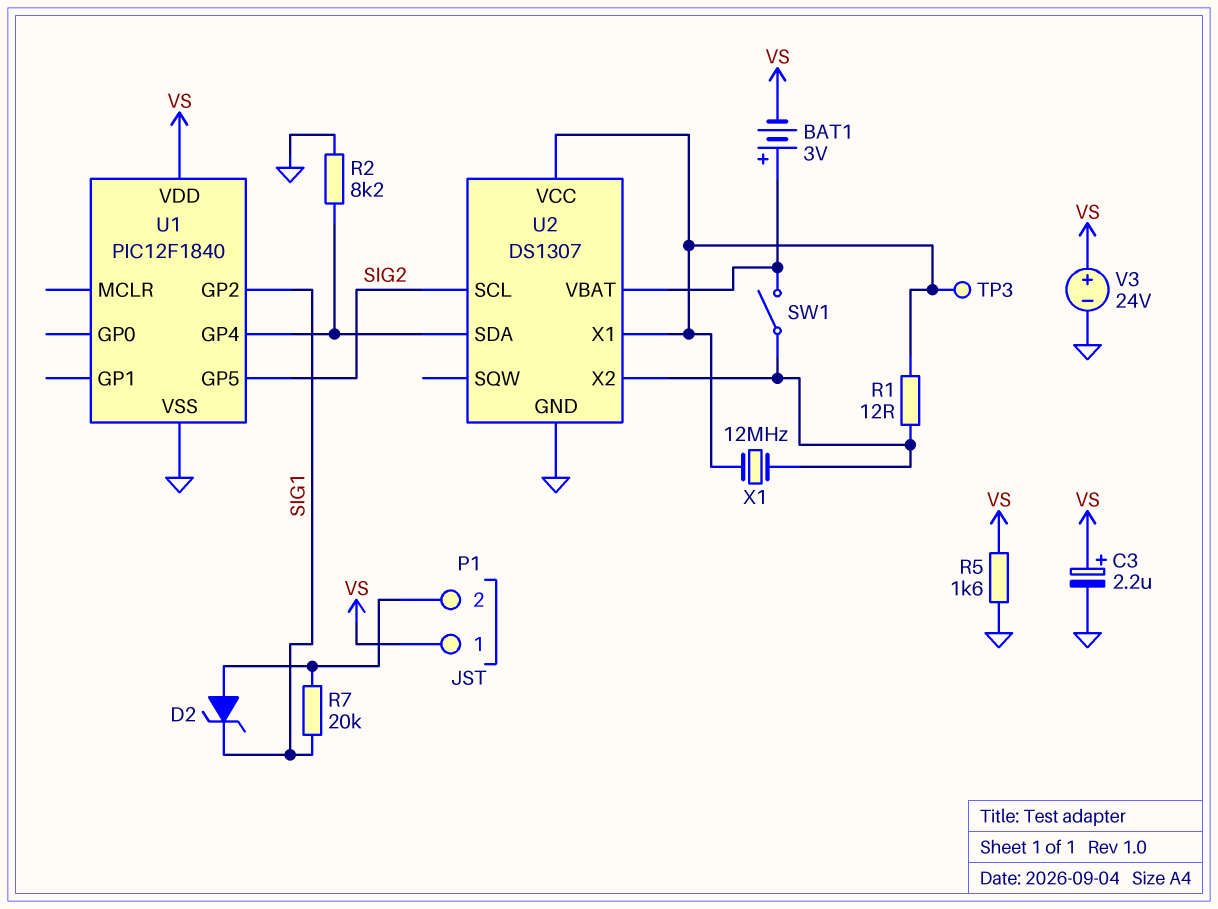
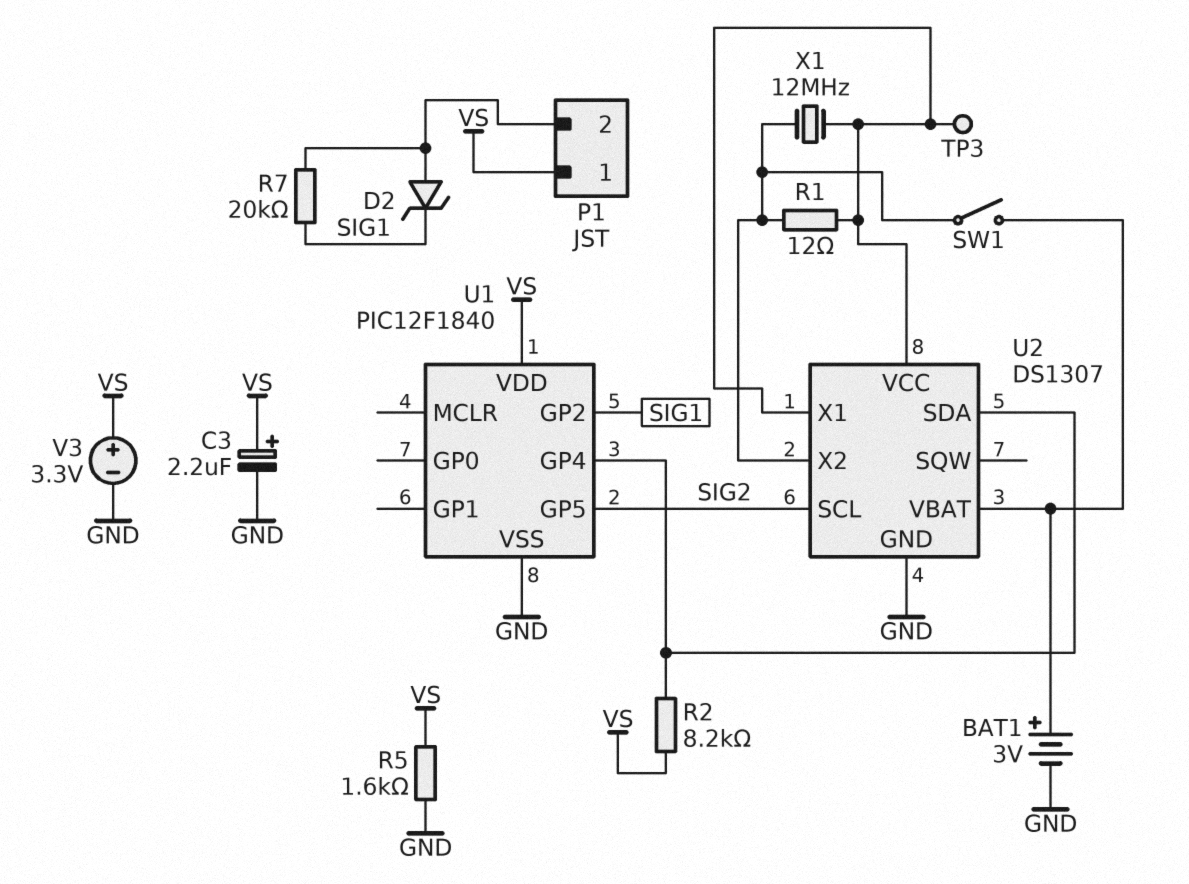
BAT1: 3V (plus U2/VBAT, minus VS) -> 3V (plus U2/VBAT, minus GND)
R2: 8.2k (GND, U1/GP4) -> 8.2k (U1/GP4, VS)
V3: 24V (plus VS, minus GND) -> 3.3V (plus VS, minus GND)

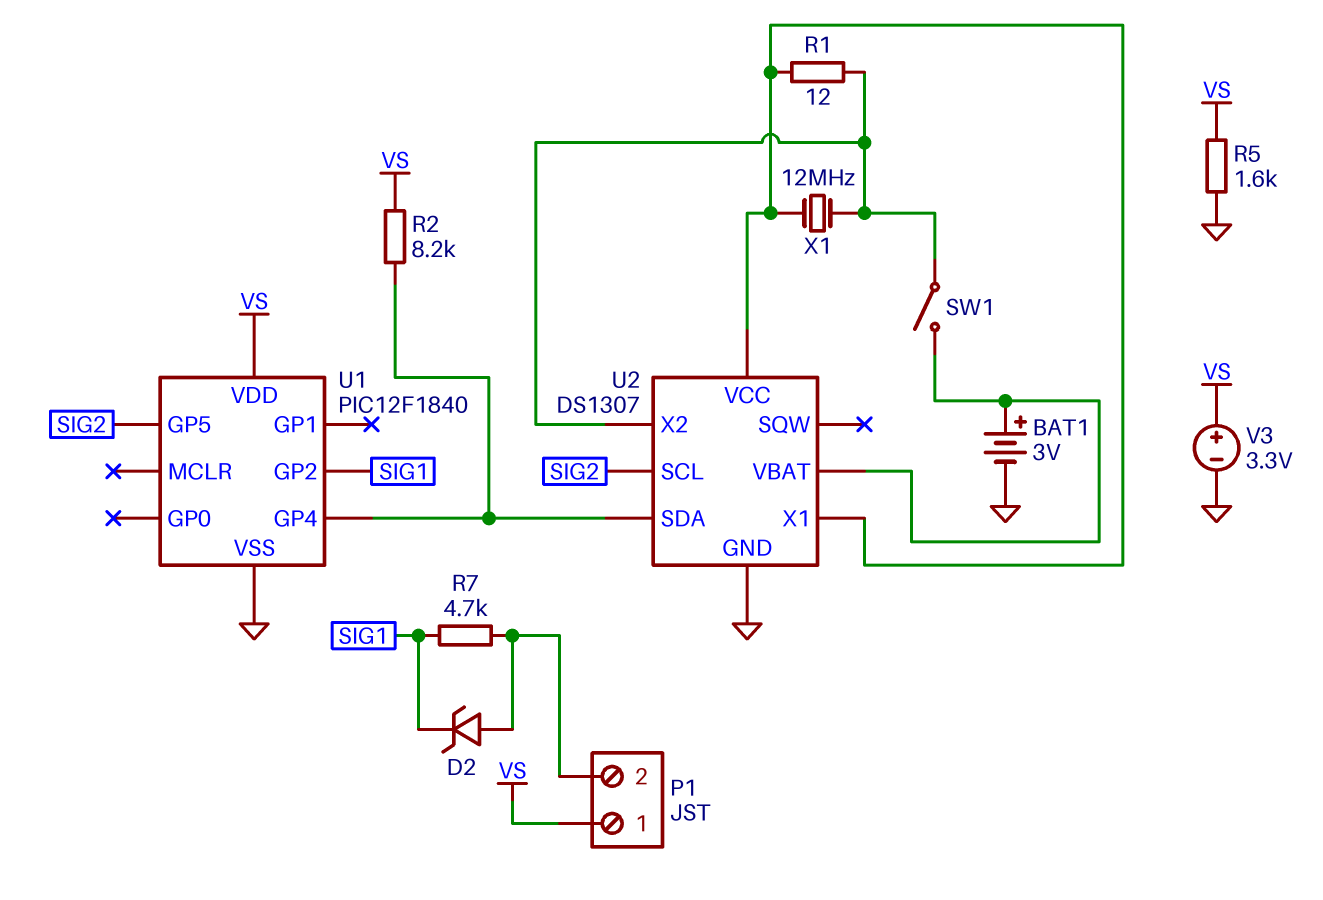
C3: 2.2uF (plus VS, minus GND) -> none
R7: 20k (P1/2, SIG1) -> 4.7k (P1/2, SIG1)
TP3: test point (U2/VCC) -> none

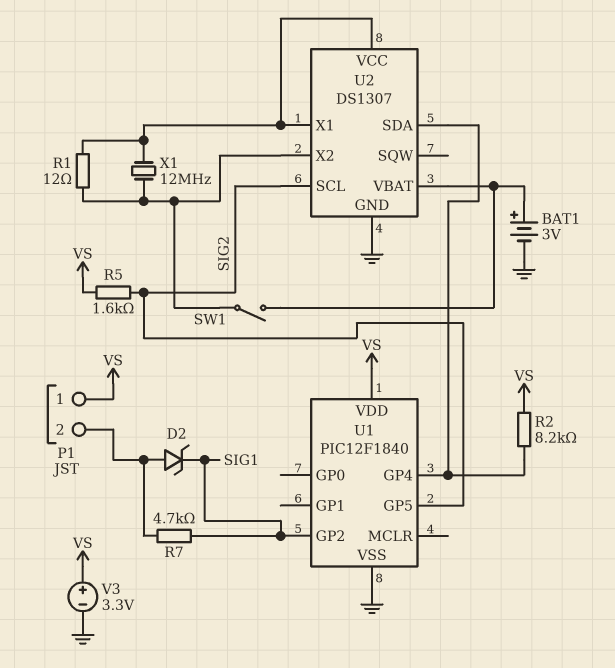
R5: 1.6k (GND, VS) -> 1.6k (SIG2, VS)

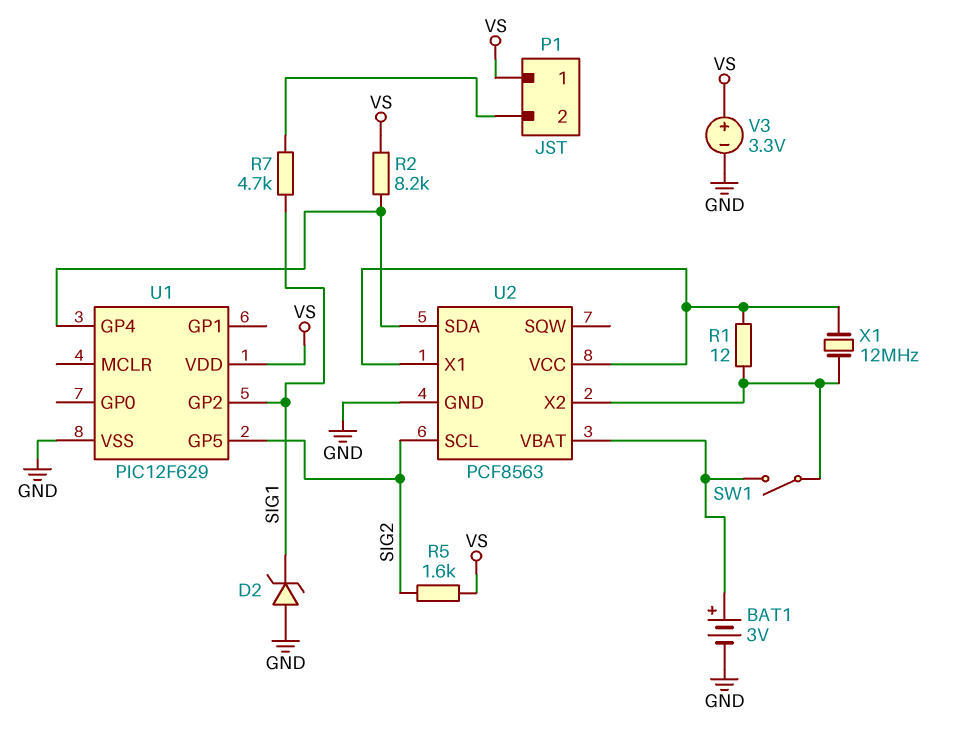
D2: zener (A P1/2, K SIG1) -> zener (A GND, K SIG1)
U1: PIC12F1840 -> PIC12F629
U2: DS1307 -> PCF8563

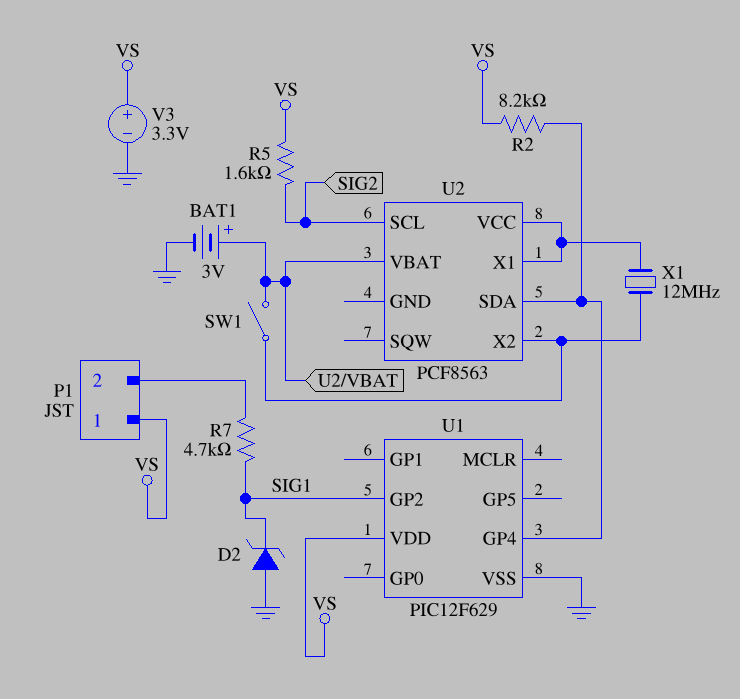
R1: 12 (U2/VCC, U2/X2) -> none
U1 pin GP5: SIG2 -> none
U2 pin GND: GND -> none

